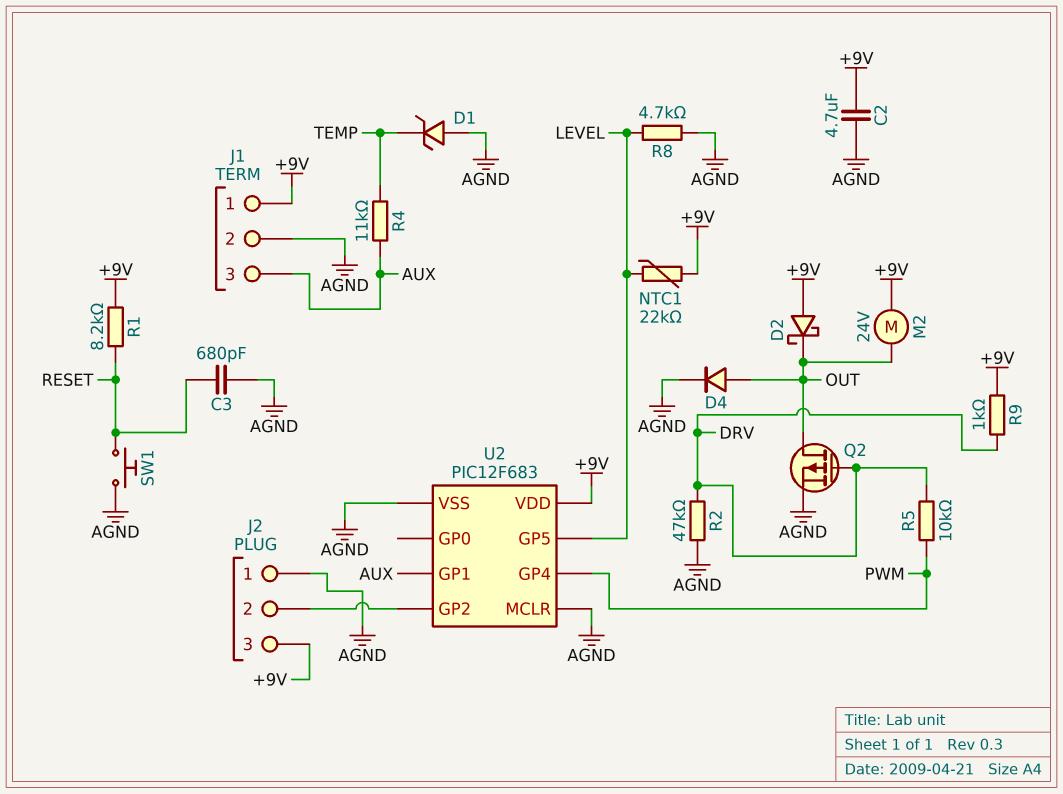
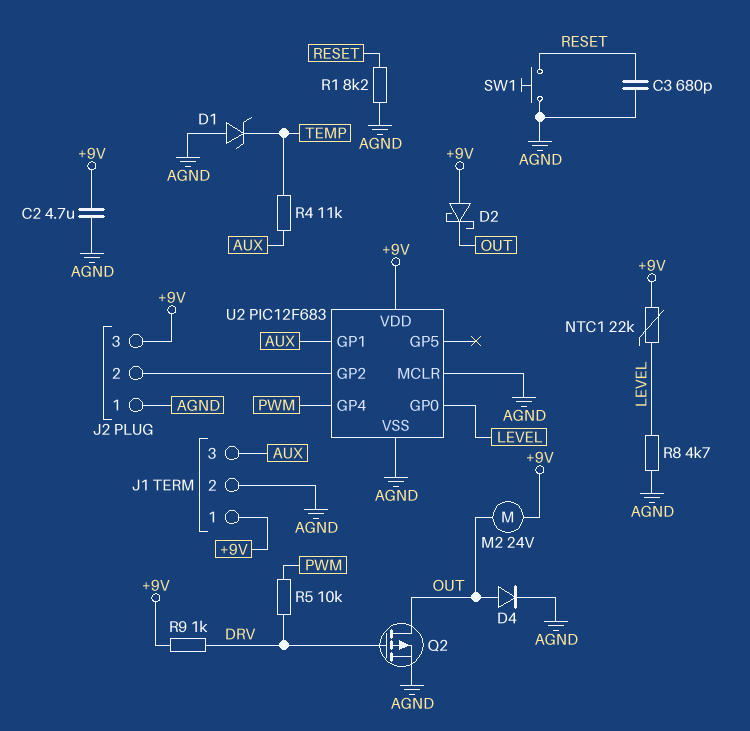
R1: 8.2k (+9V, RESET) -> 8.2k (AGND, RESET)
R2: 47k (AGND, DRV) -> none
U2 pin GP0: none -> LEVEL
U2 pin GP5: LEVEL -> none

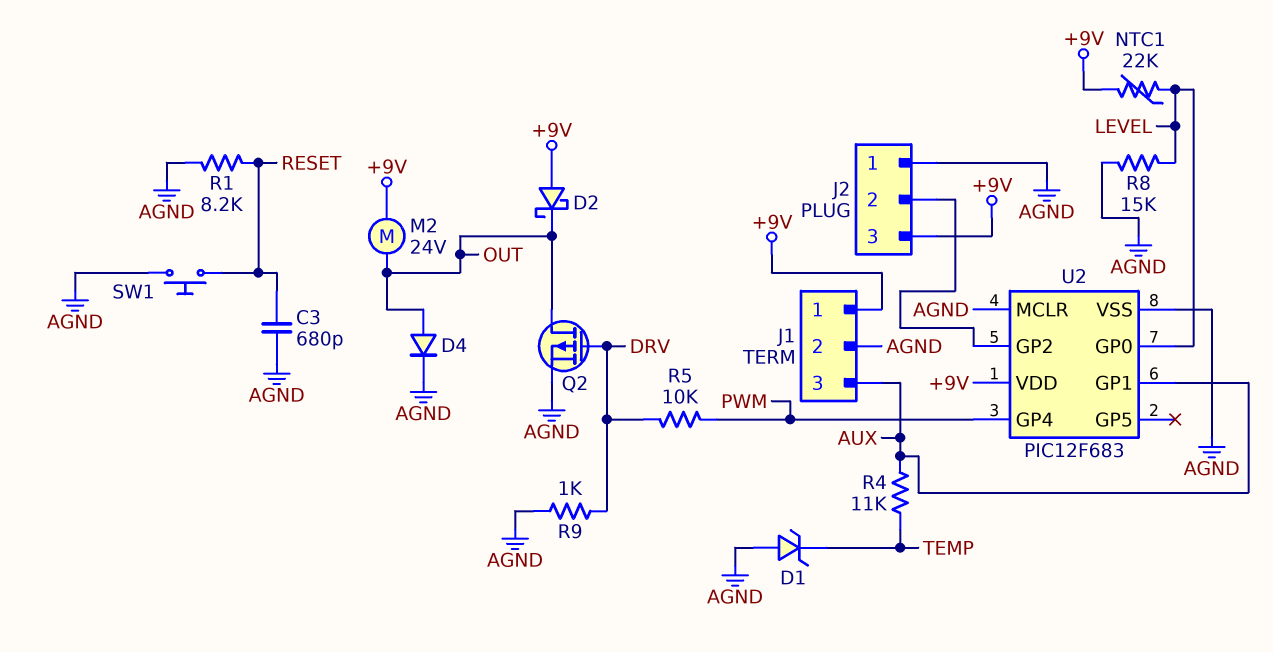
C2: 4.7uF (+9V, AGND) -> none
R8: 4.7k (AGND, LEVEL) -> 15k (AGND, LEVEL)
R9: 1k (+9V, DRV) -> 1k (AGND, DRV)

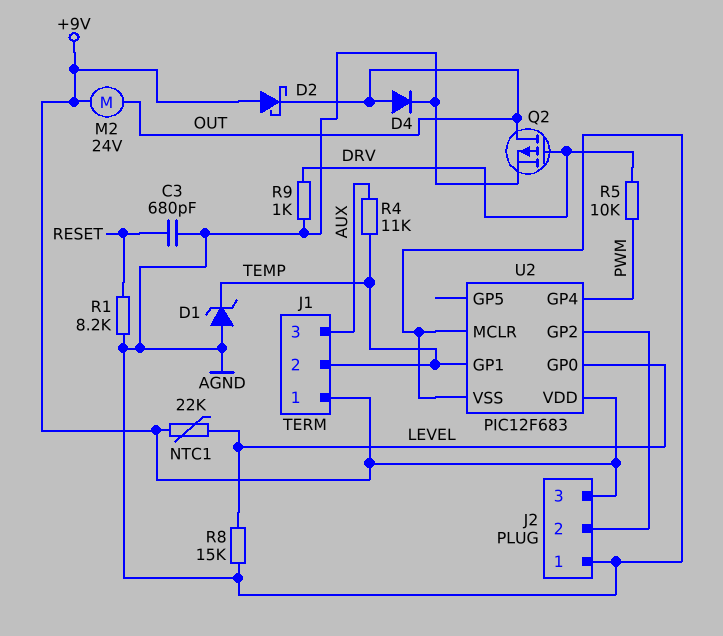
J1 pin 2: AGND -> TEMP
SW1: button (AGND, RESET) -> none
U2 pin GP1: AUX -> TEMP

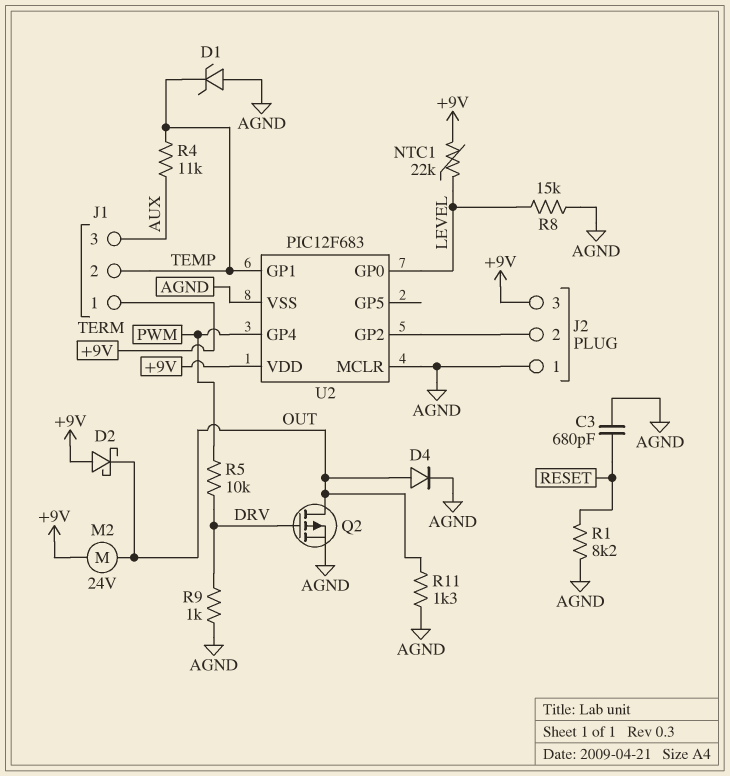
R11: none -> 1.3k (AGND, OUT)

